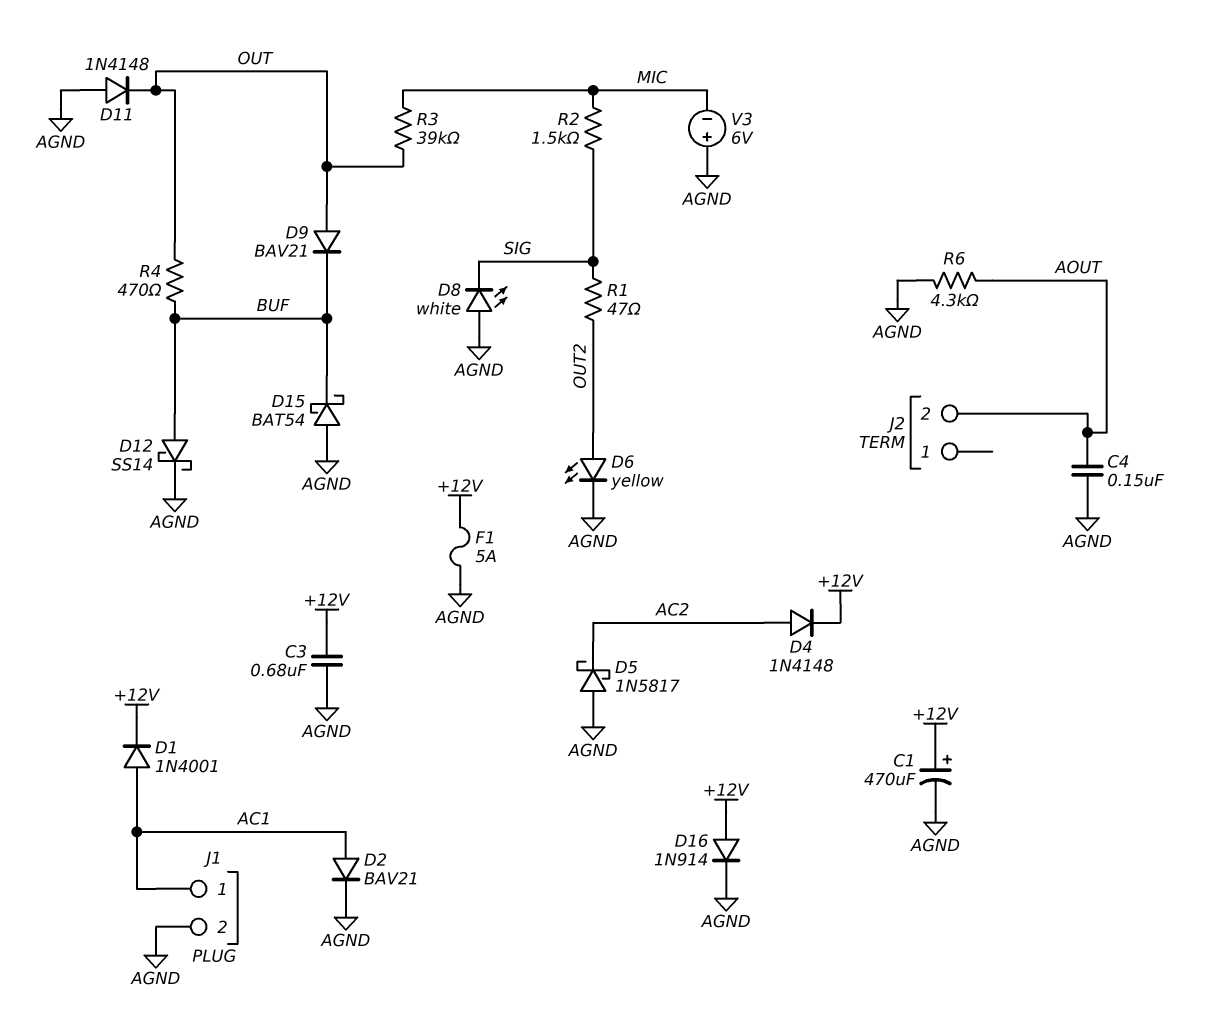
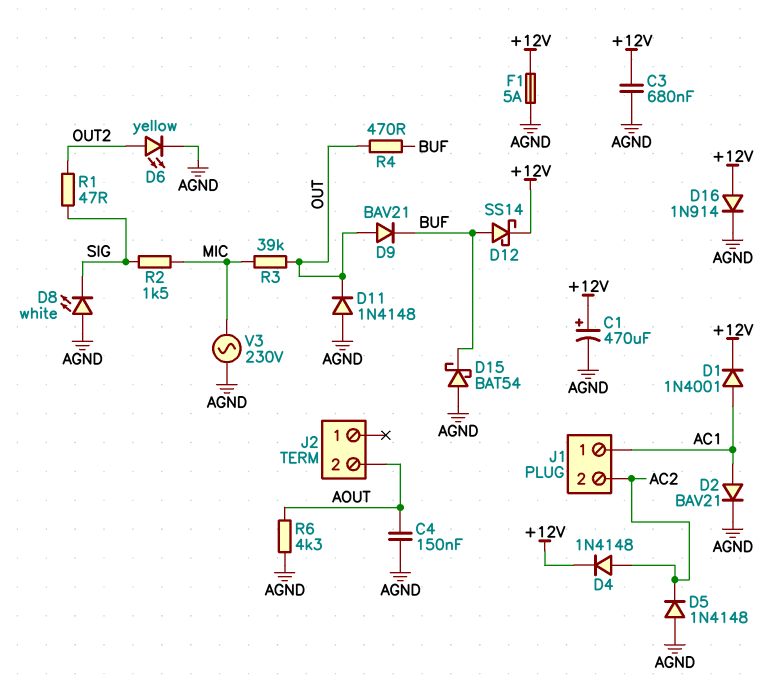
D5: schottky 1N5817 (A AGND, K AC2) -> diode 1N4148 (A AGND, K AC2)
D12: schottky SS14 (A BUF, K AGND) -> schottky SS14 (A BUF, K +12V)
J1 pin 2: AGND -> AC2
V3: 6V (plus AGND, minus MIC) -> AC 230V (AGND, MIC)

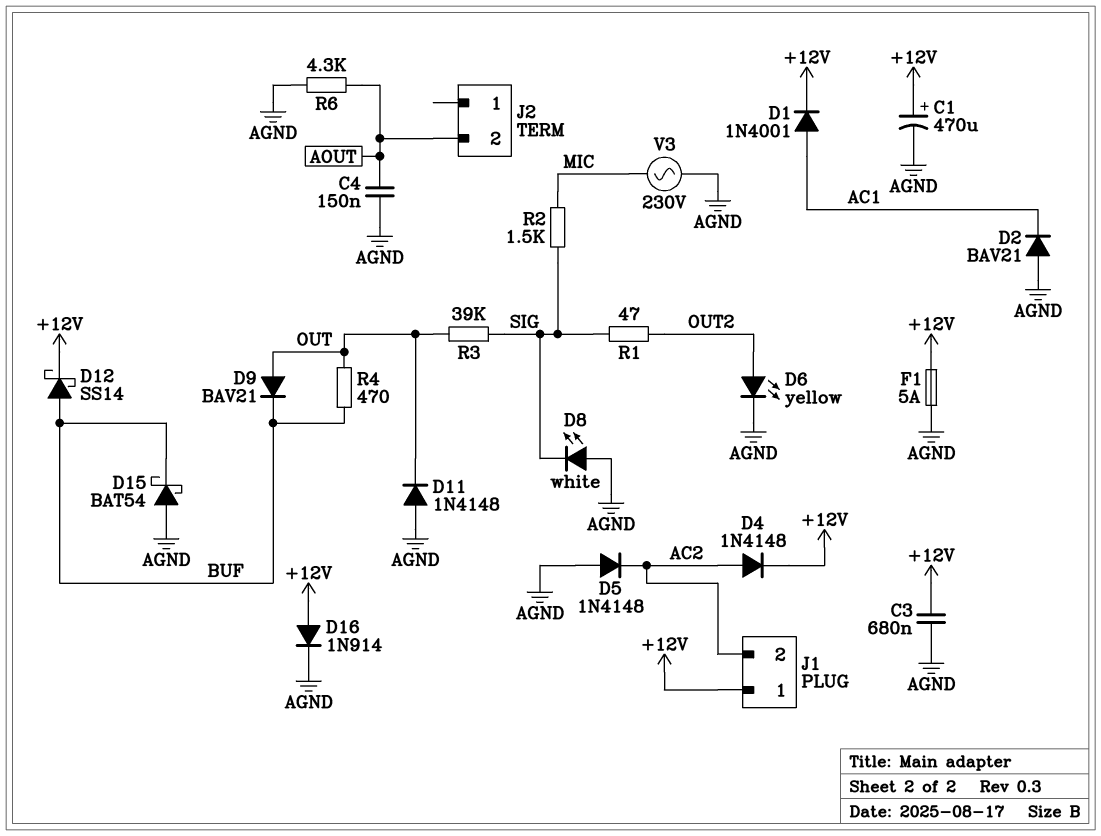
D2: diode BAV21 (A AC1, K AGND) -> diode BAV21 (A AGND, K AC1)
J1 pin 1: AC1 -> +12V
R3: 39k (MIC, OUT) -> 39k (OUT, SIG)

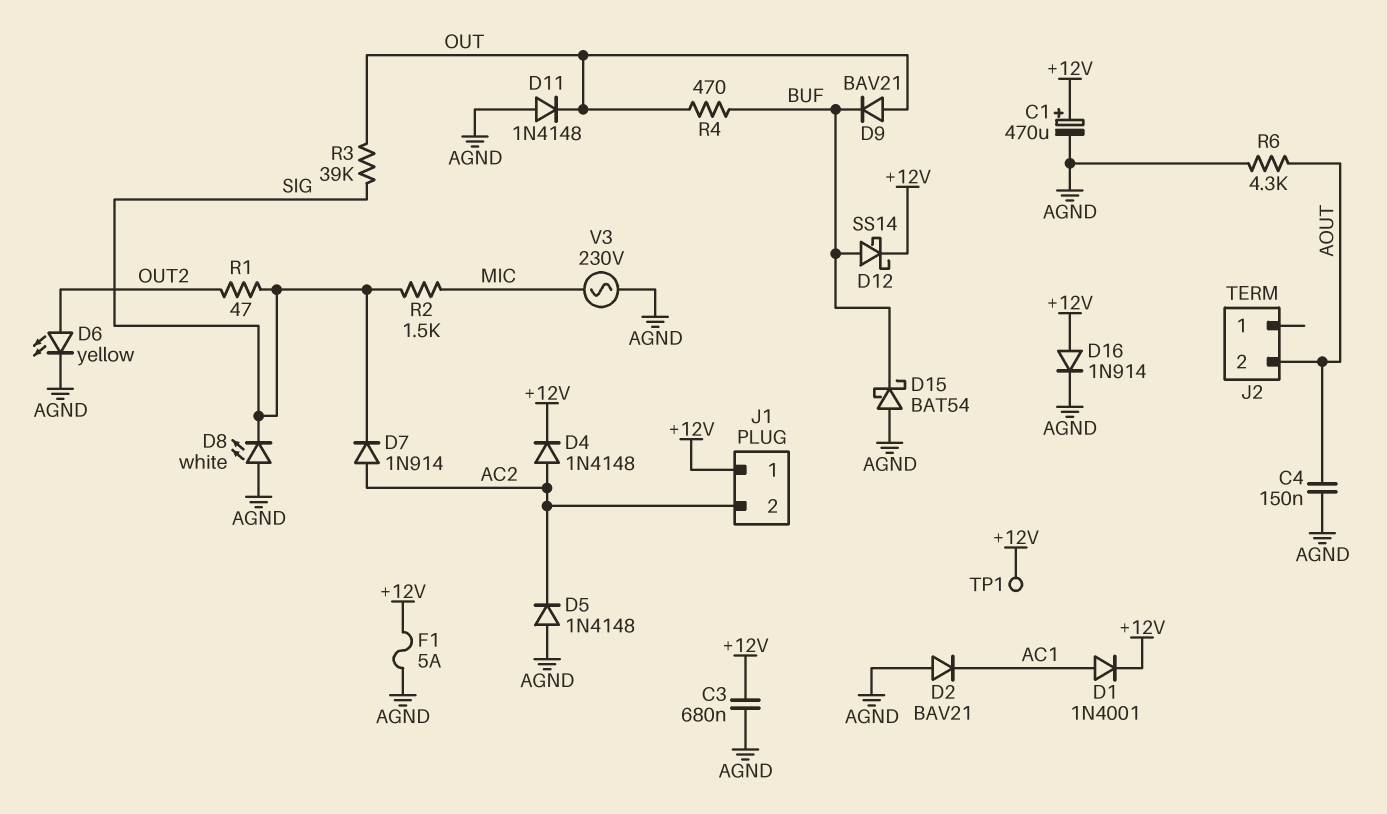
D7: none -> diode 1N914 (A AC2, K SIG)
TP1: none -> test point (+12V)

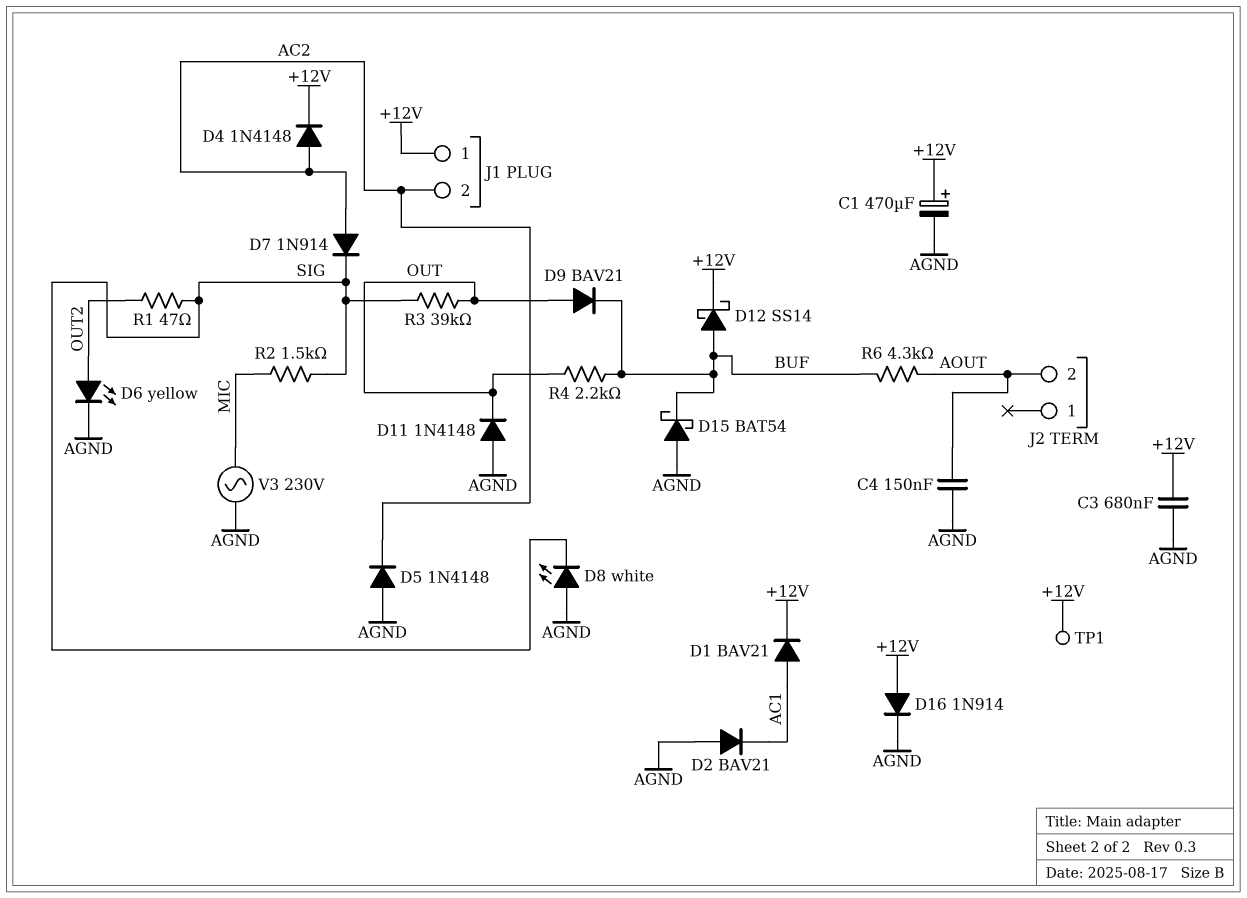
D1: diode 1N4001 (A AC1, K +12V) -> diode BAV21 (A AC1, K +12V)
F1: 5A (+12V, AGND) -> none
R4: 470 (BUF, OUT) -> 2.2k (BUF, OUT)
R6: 4.3k (AGND, AOUT) -> 4.3k (AOUT, BUF)

